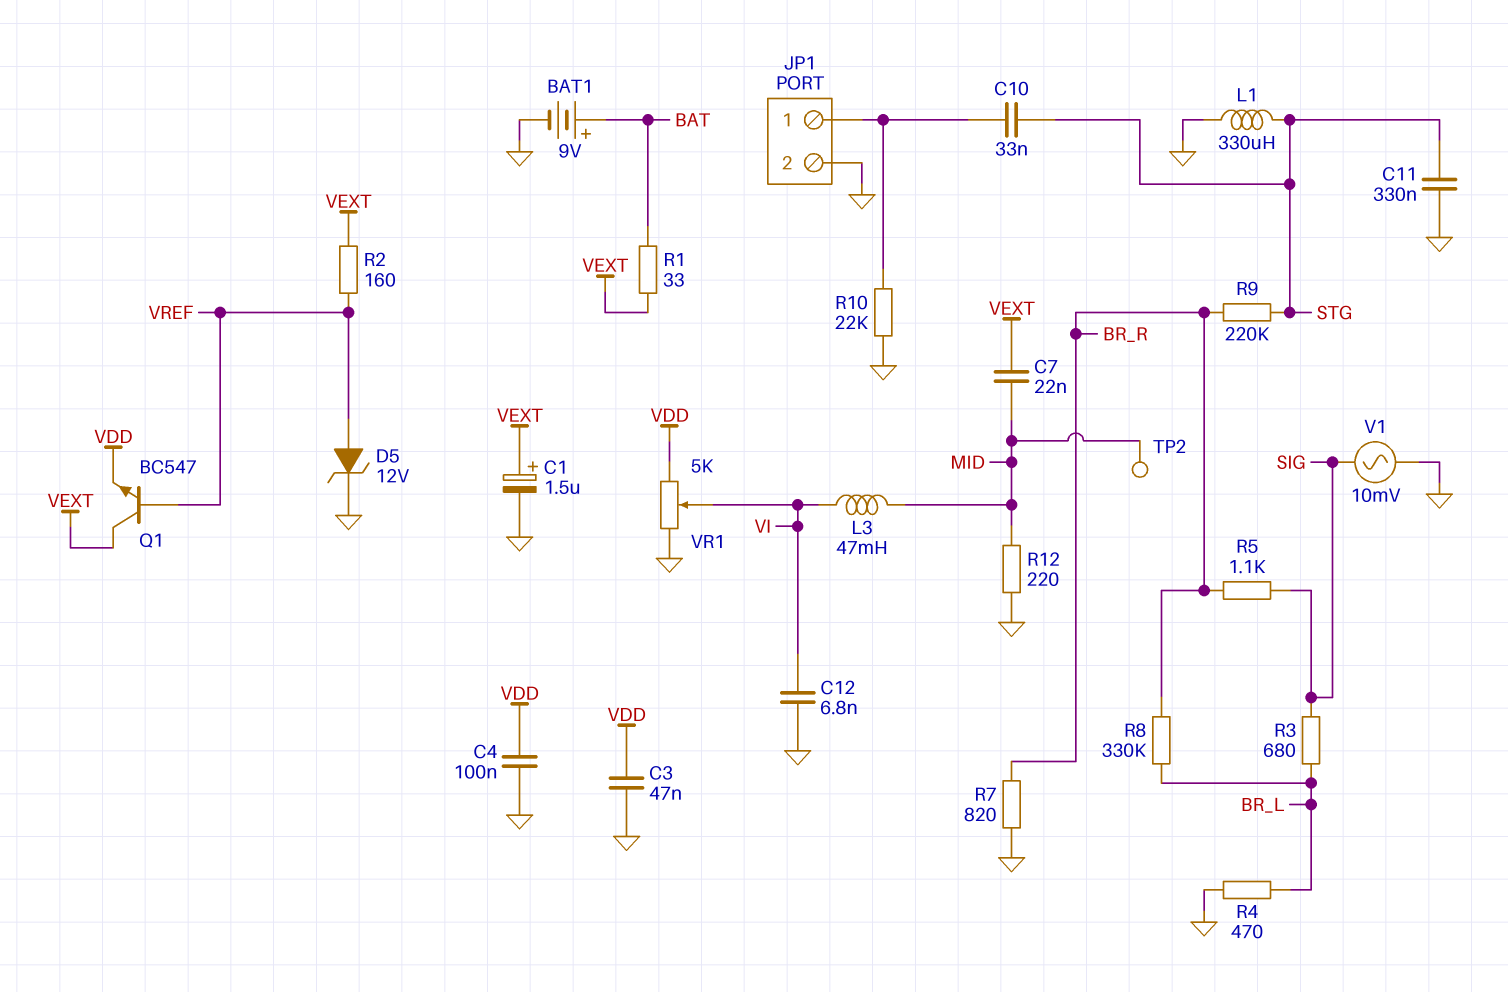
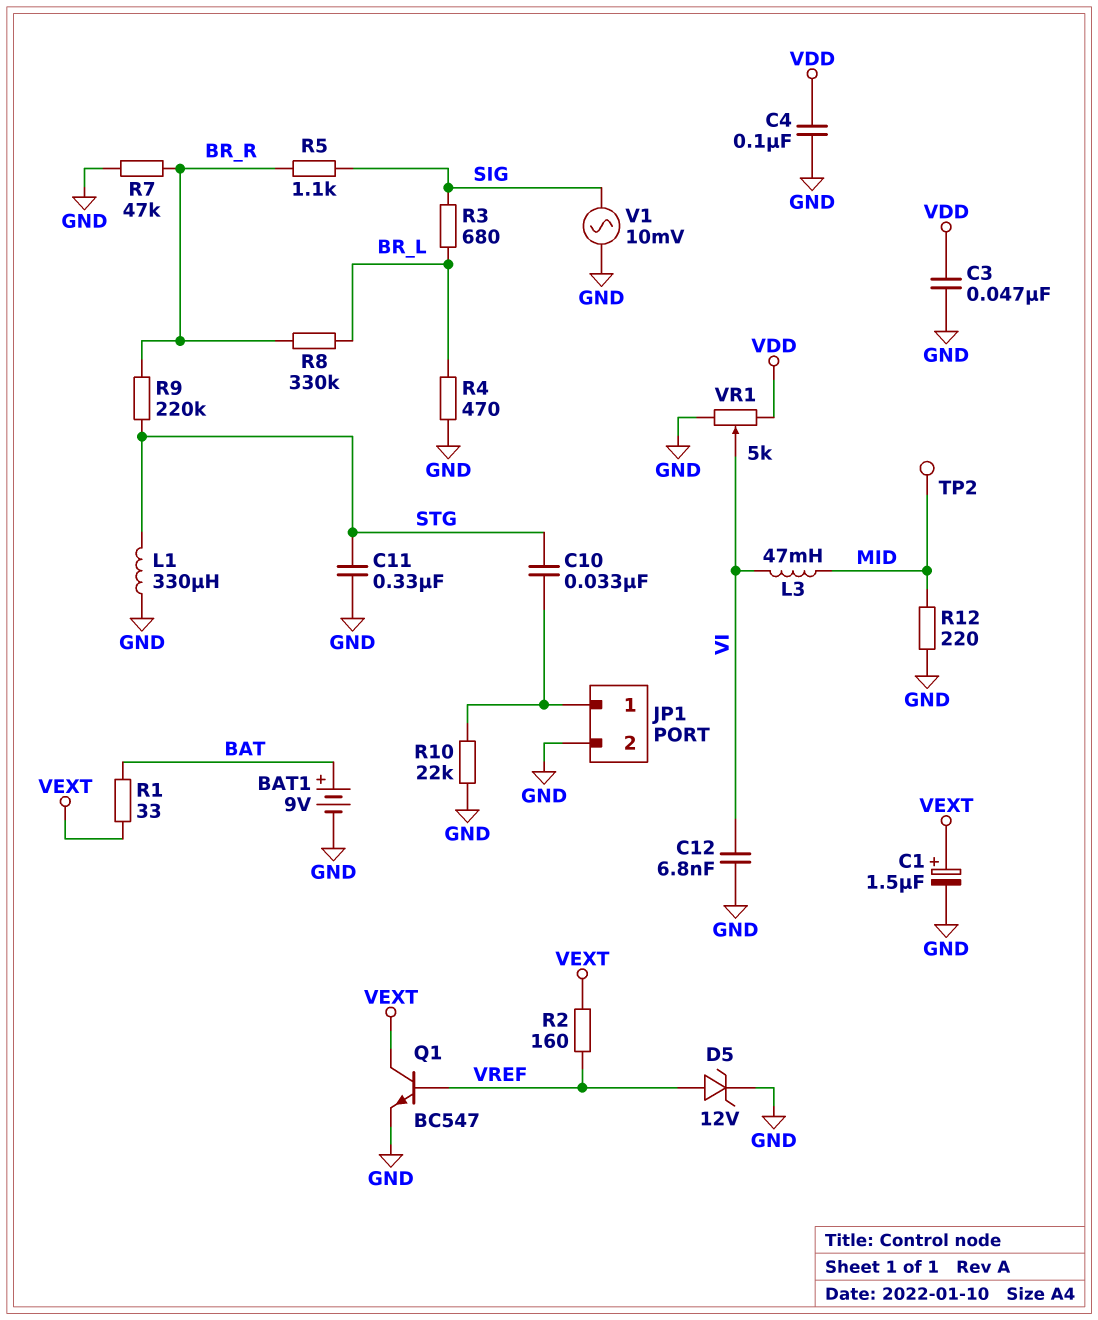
C7: 22nF (MID, VEXT) -> none
Q1: NPN BC547 (B VREF, C VEXT, E VDD) -> NPN BC547 (B VREF, C VEXT, E GND)
R7: 820 (BR_R, GND) -> 47k (BR_R, GND)

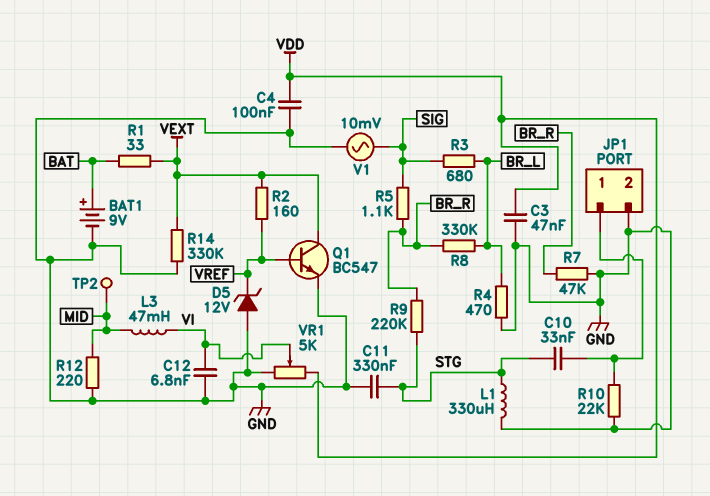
C1: 1.5uF (plus VEXT, minus GND) -> none
D5: zener 12V (A VREF, K GND) -> zener 12V (A GND, K VREF)
R14: none -> 330k (GND, VEXT)

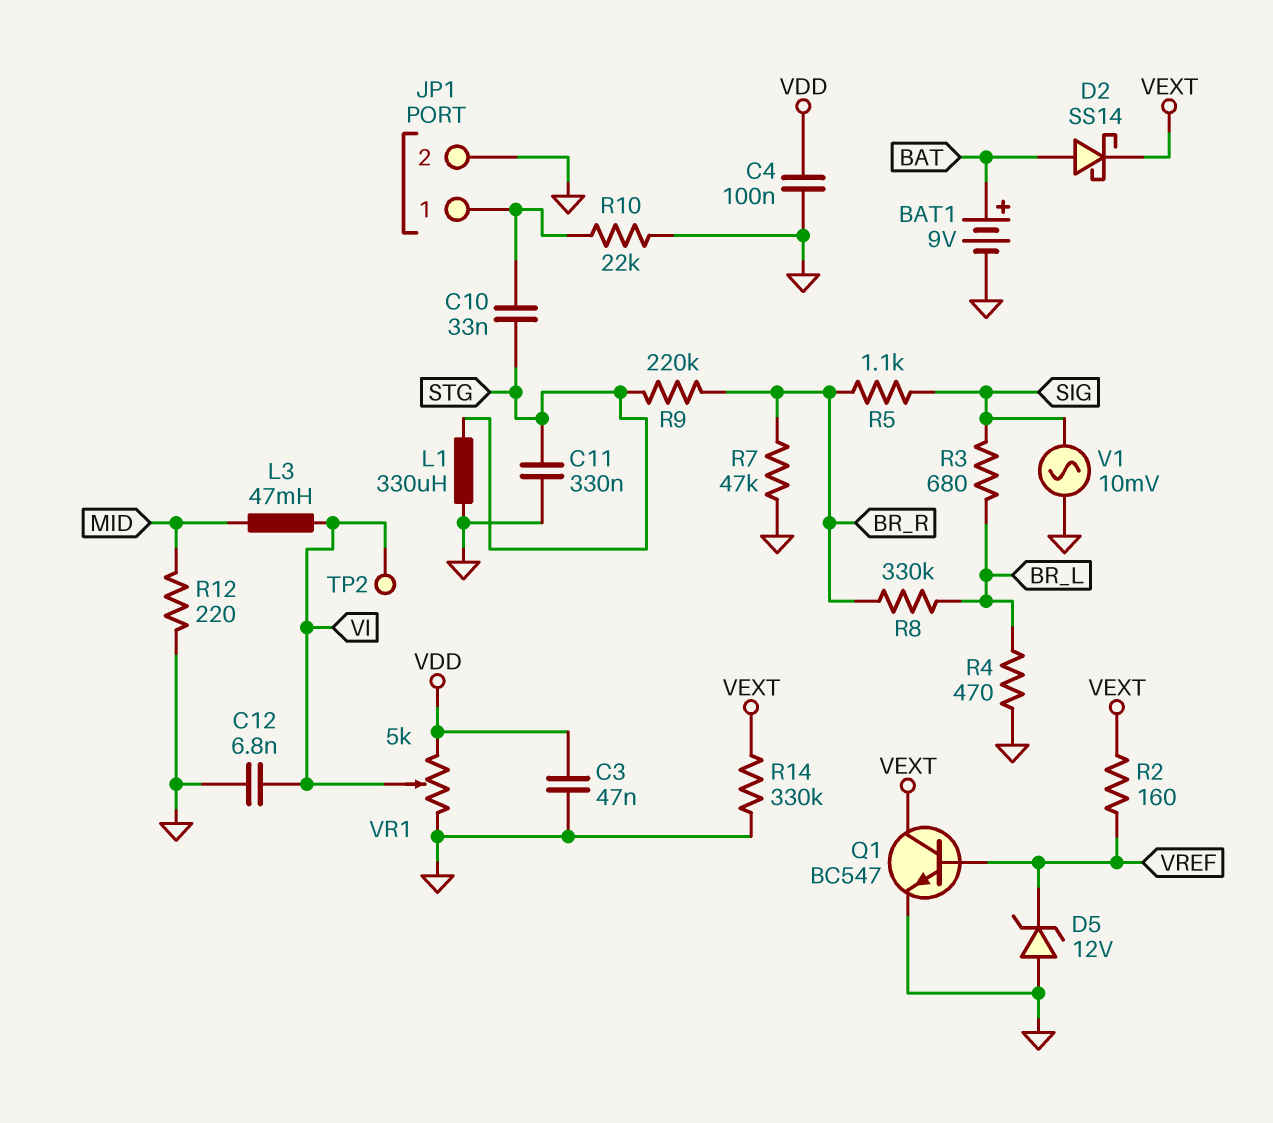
D2: none -> schottky SS14 (A BAT, K VEXT)
R1: 33 (BAT, VEXT) -> none
TP2: test point (MID) -> test point (VI)

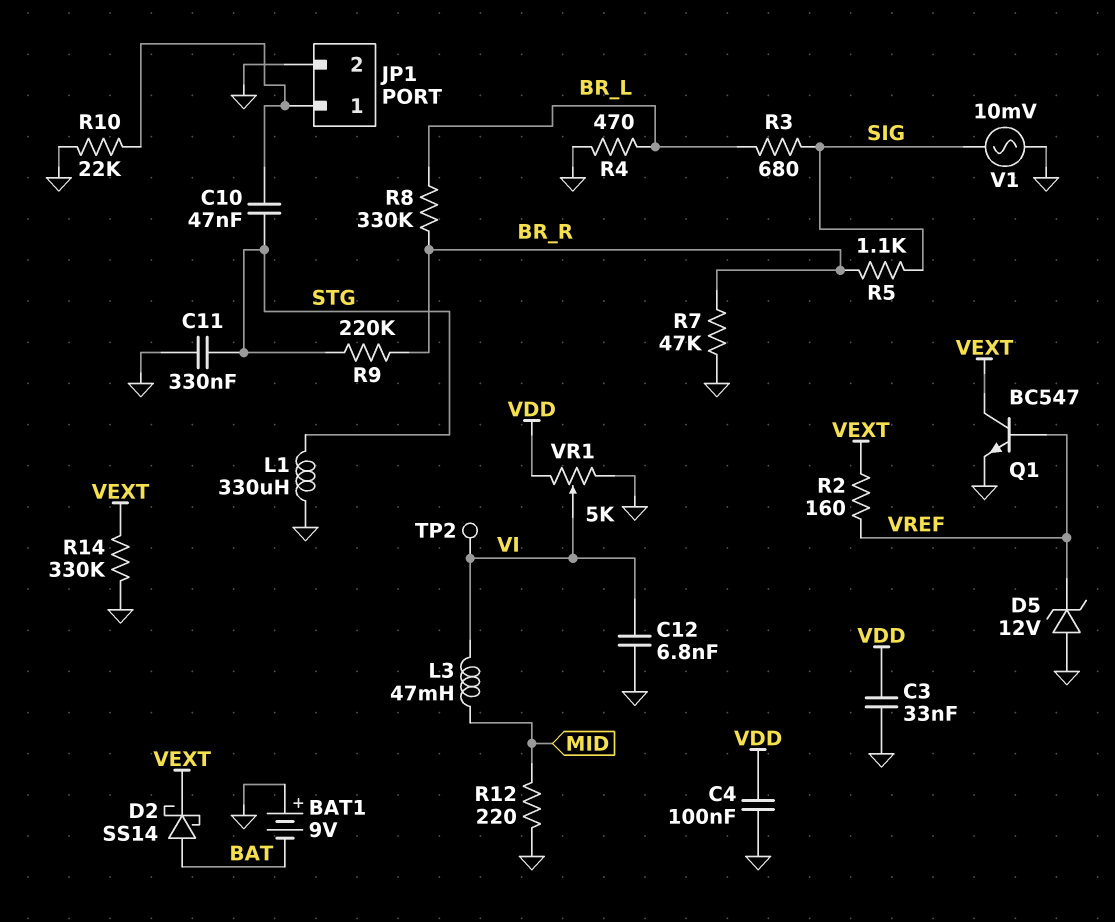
BAT1: 9V (plus BAT, minus GND) -> 9V (plus GND, minus BAT)
C3: 47nF (GND, VDD) -> 33nF (GND, VDD)
C10: 33nF (JP1/1, STG) -> 47nF (JP1/1, STG)

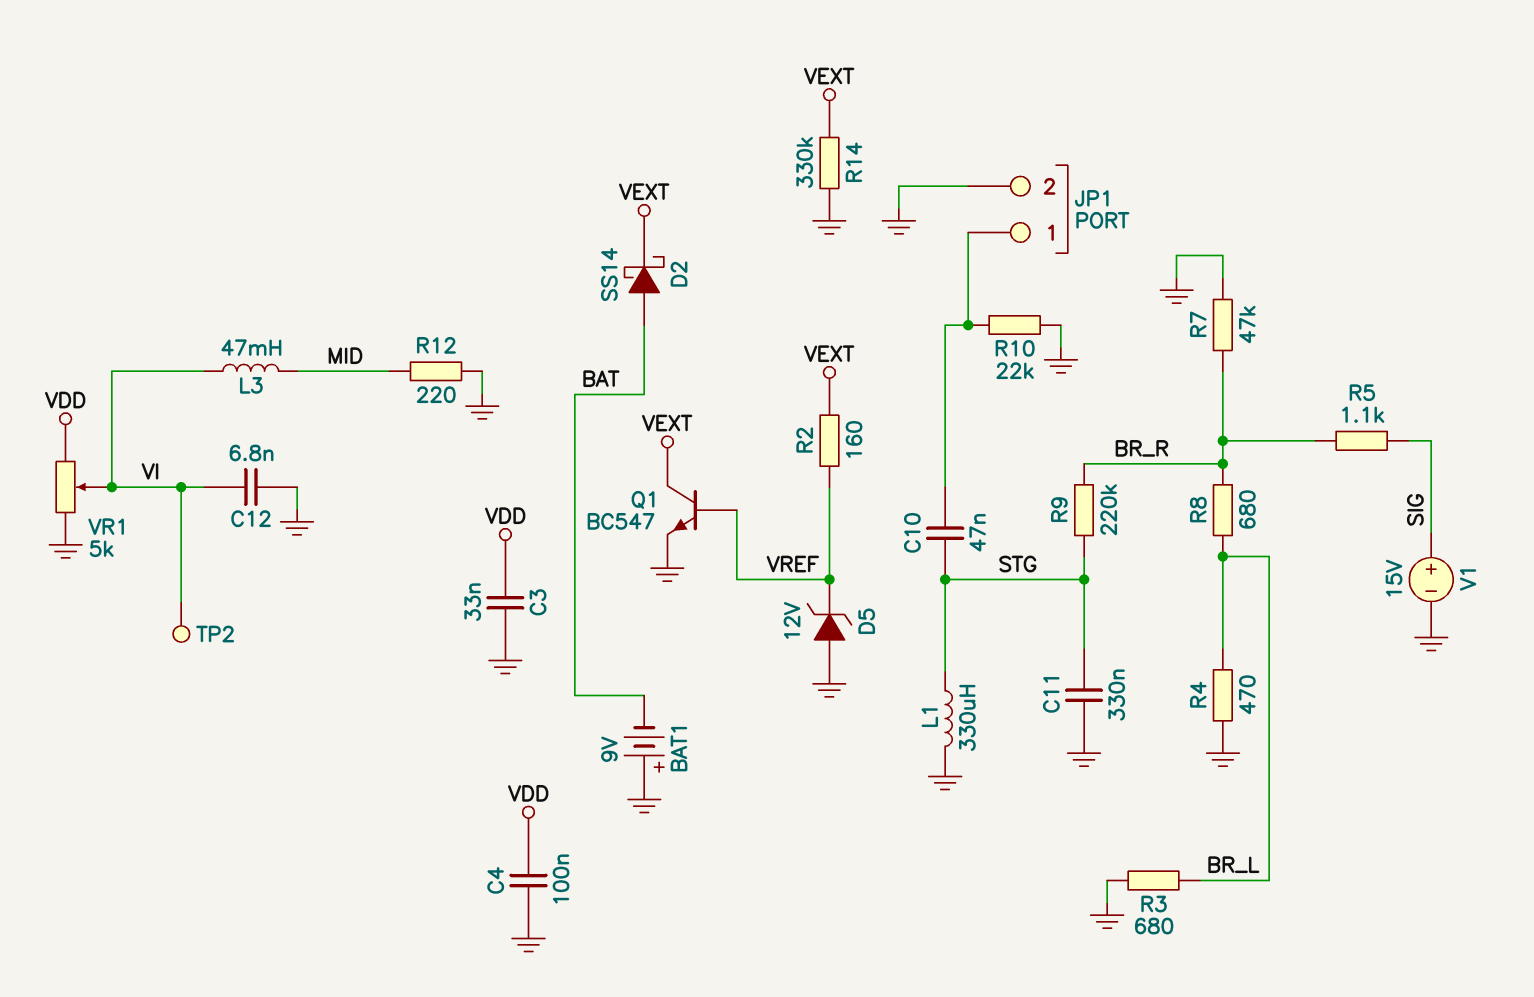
R3: 680 (BR_L, SIG) -> 680 (BR_L, GND)
R8: 330k (BR_L, BR_R) -> 680 (BR_L, BR_R)
V1: AC 10mV (GND, SIG) -> 15V (plus SIG, minus GND)

